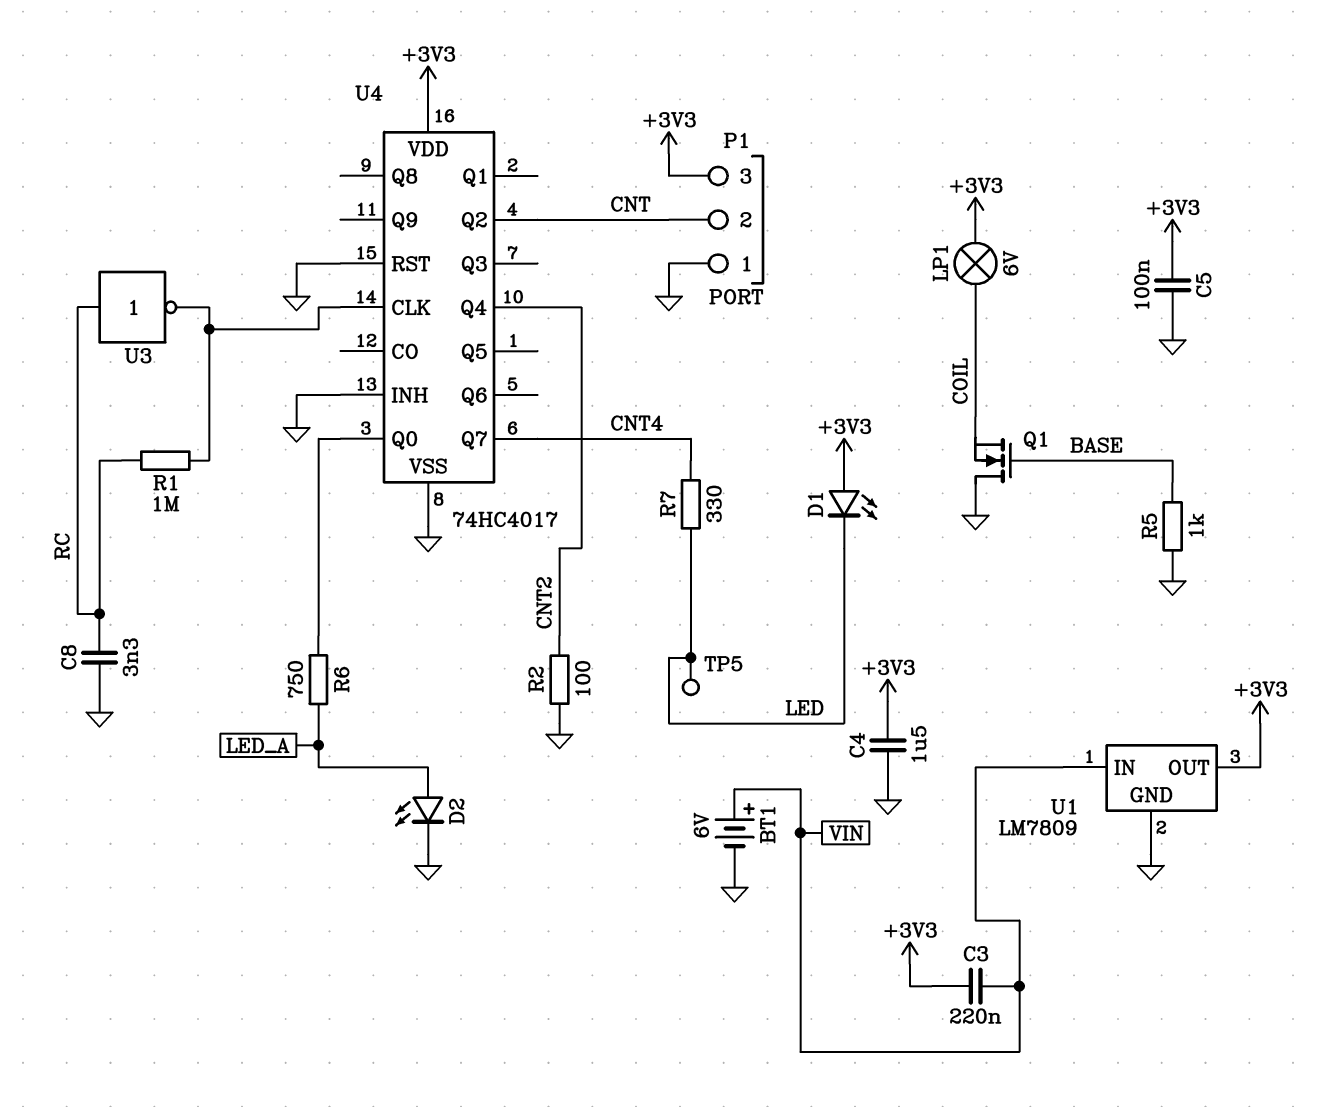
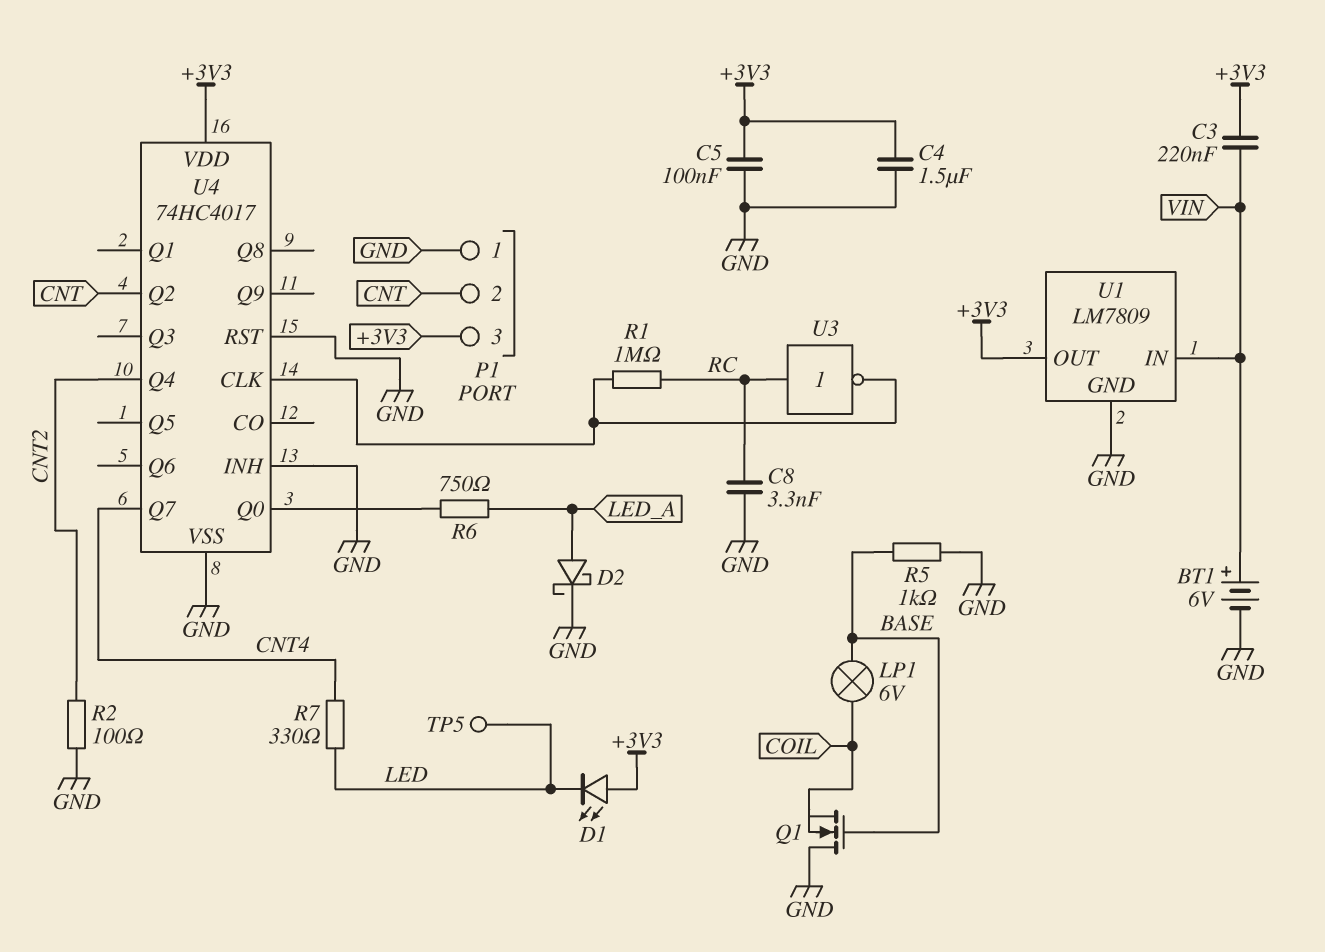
D2: LED (A LED_A, K GND) -> schottky (A LED_A, K GND)
LP1: lamp 6V (+3V3, COIL) -> lamp 6V (BASE, COIL)

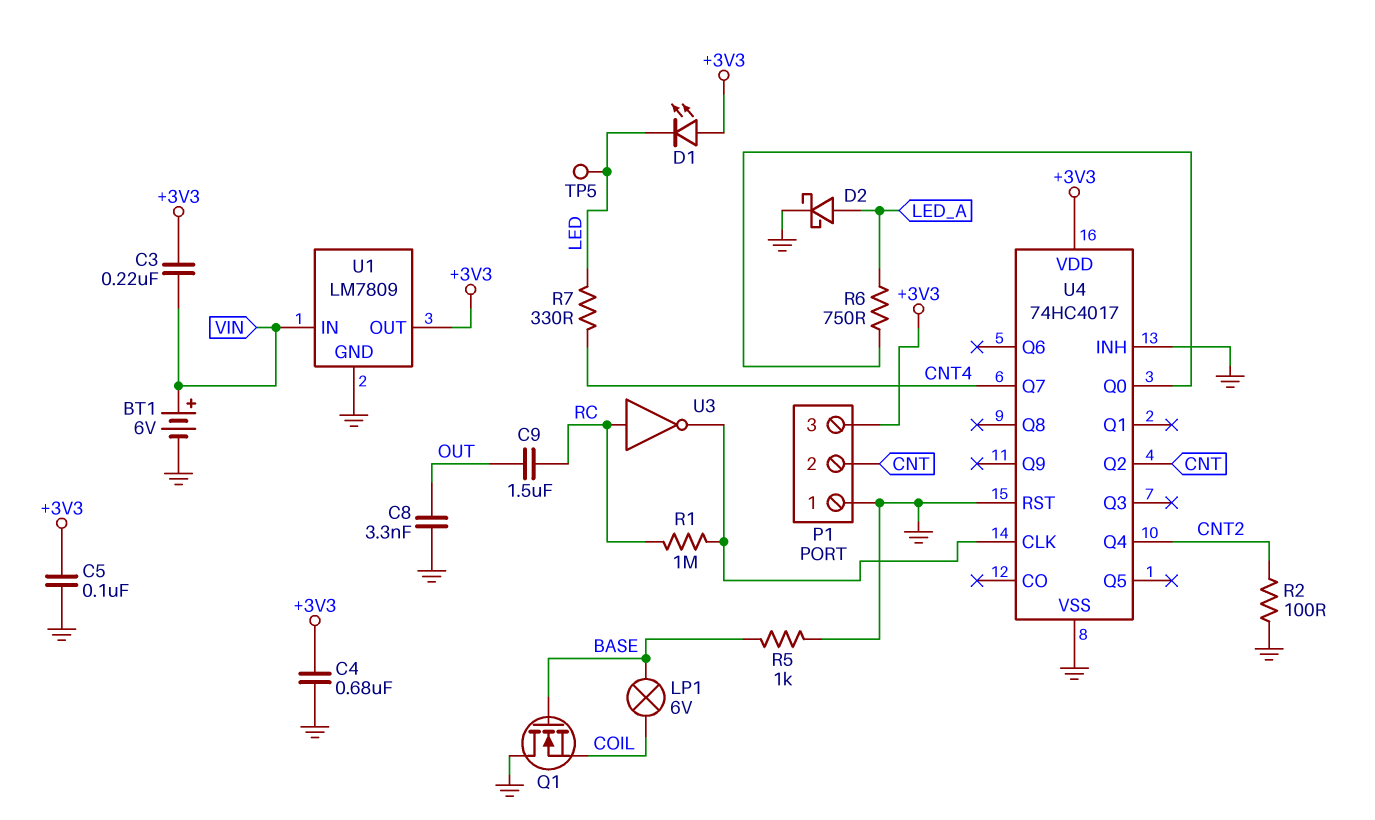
C4: 1.5uF (+3V3, GND) -> 680nF (+3V3, GND)
C8: 3.3nF (GND, RC) -> 3.3nF (GND, OUT)
C9: none -> 1.5uF (OUT, RC)

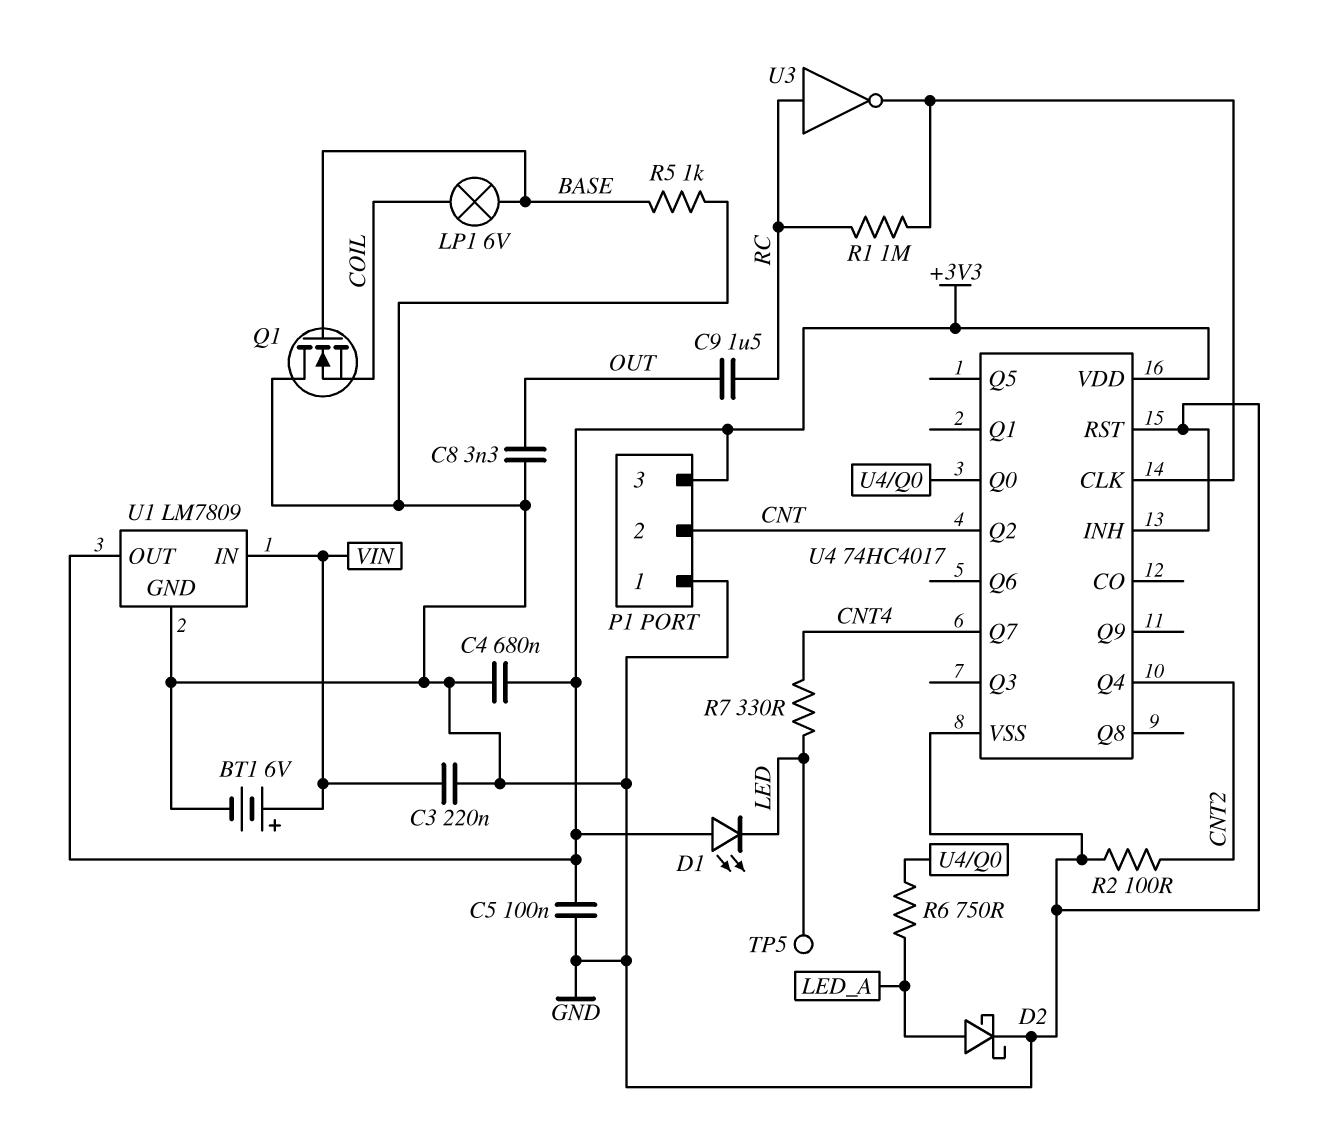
C3: 220nF (+3V3, VIN) -> 220nF (GND, VIN)

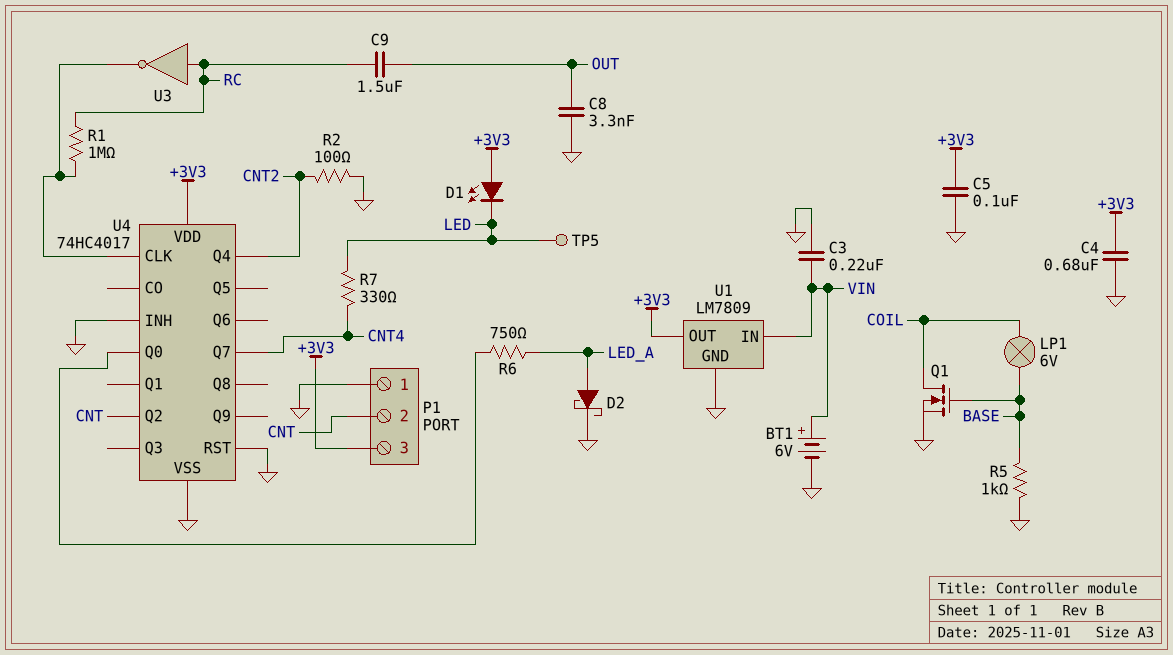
Q1: NMOS (G BASE, D GND, S COIL) -> NMOS (G BASE, D COIL, S GND)

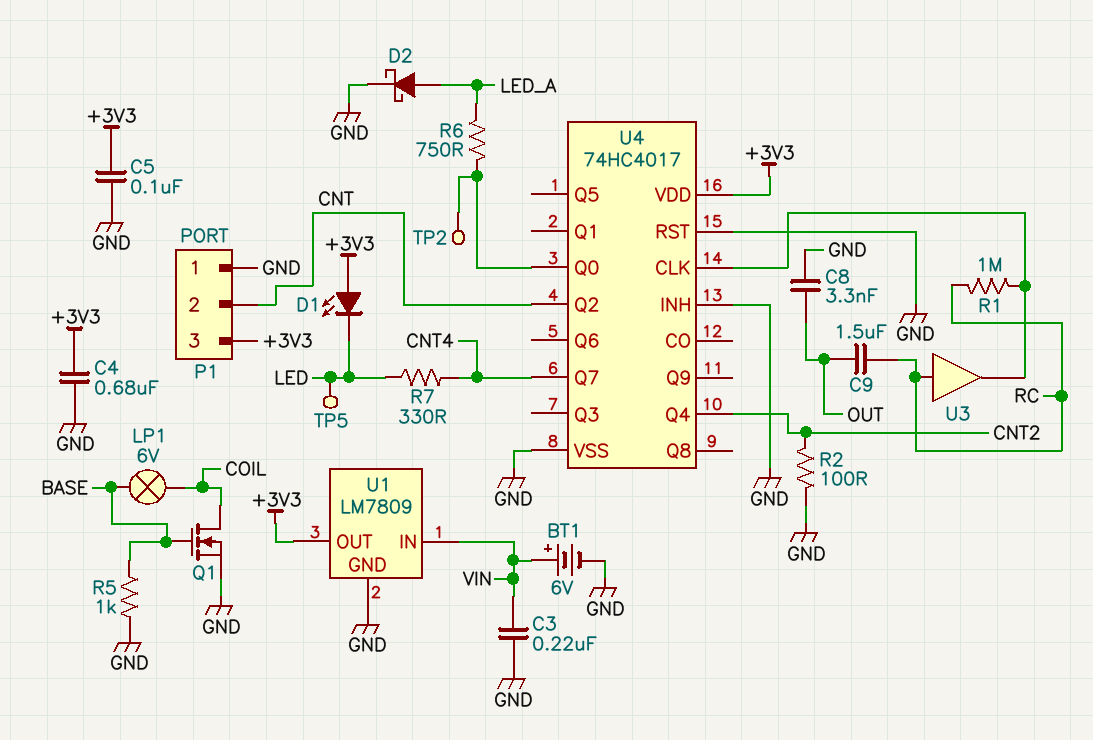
TP2: none -> test point (U4/Q0)
U3: NOT (in RC, out U4/CLK) -> buffer (in RC, out U4/CLK)

